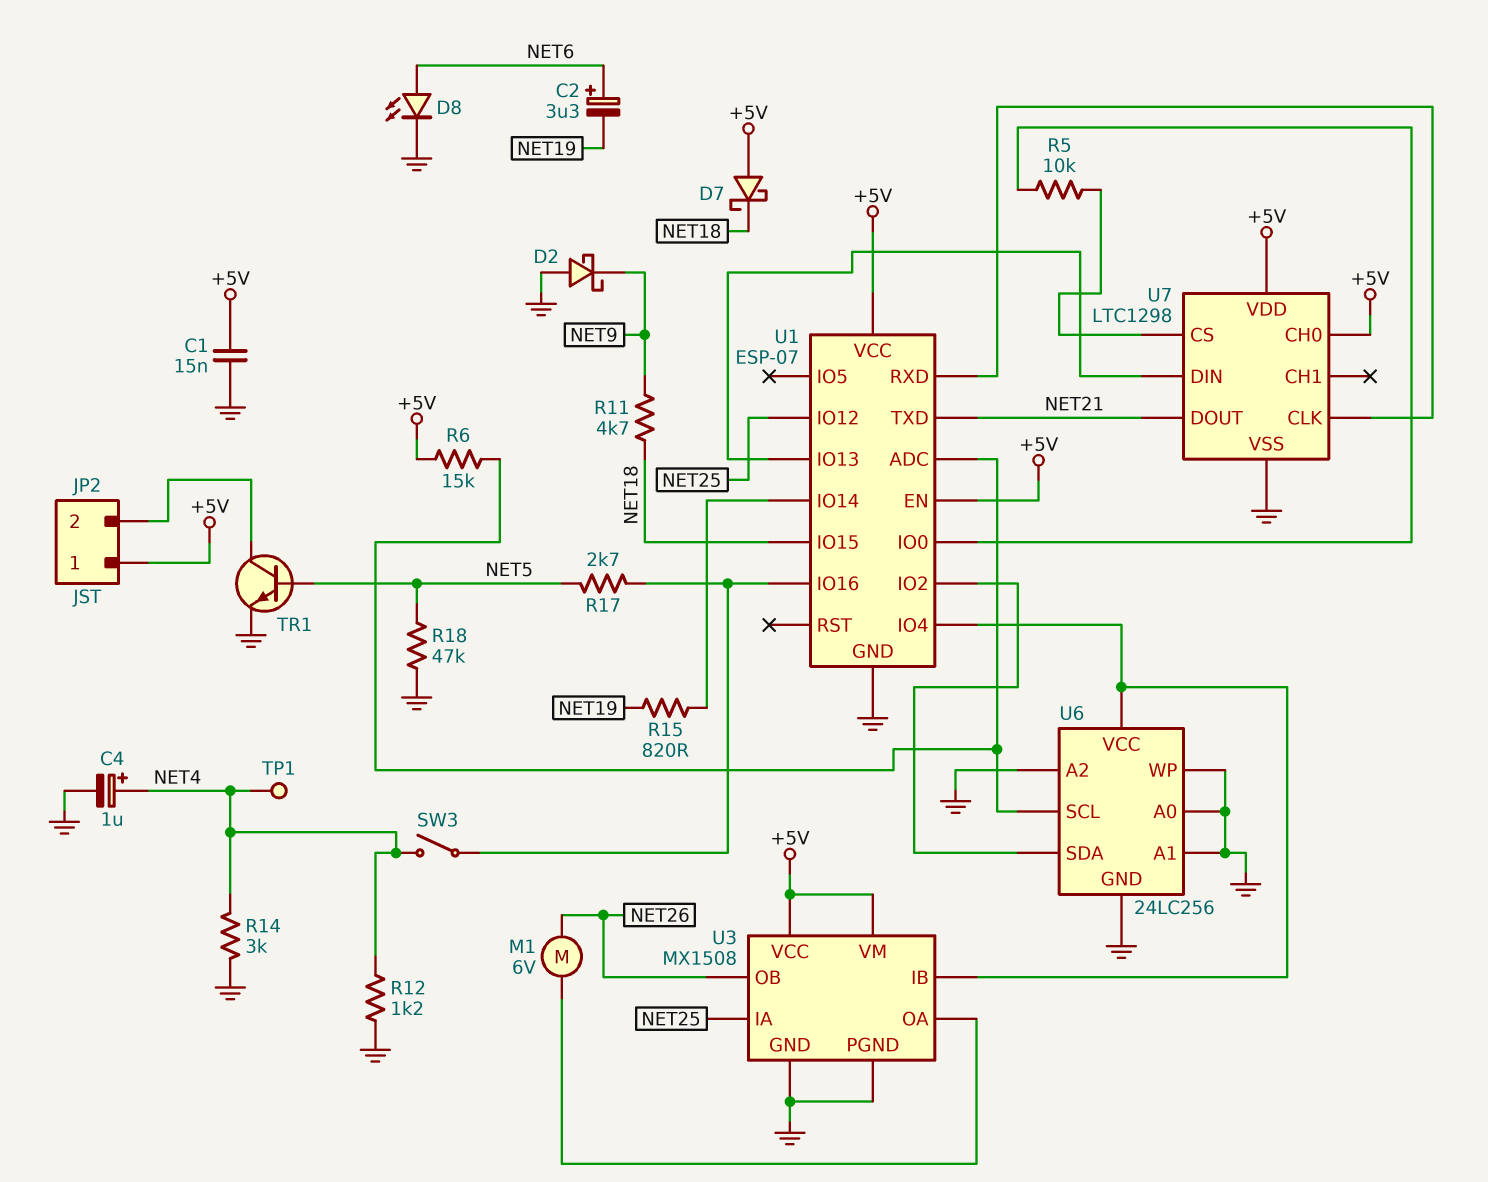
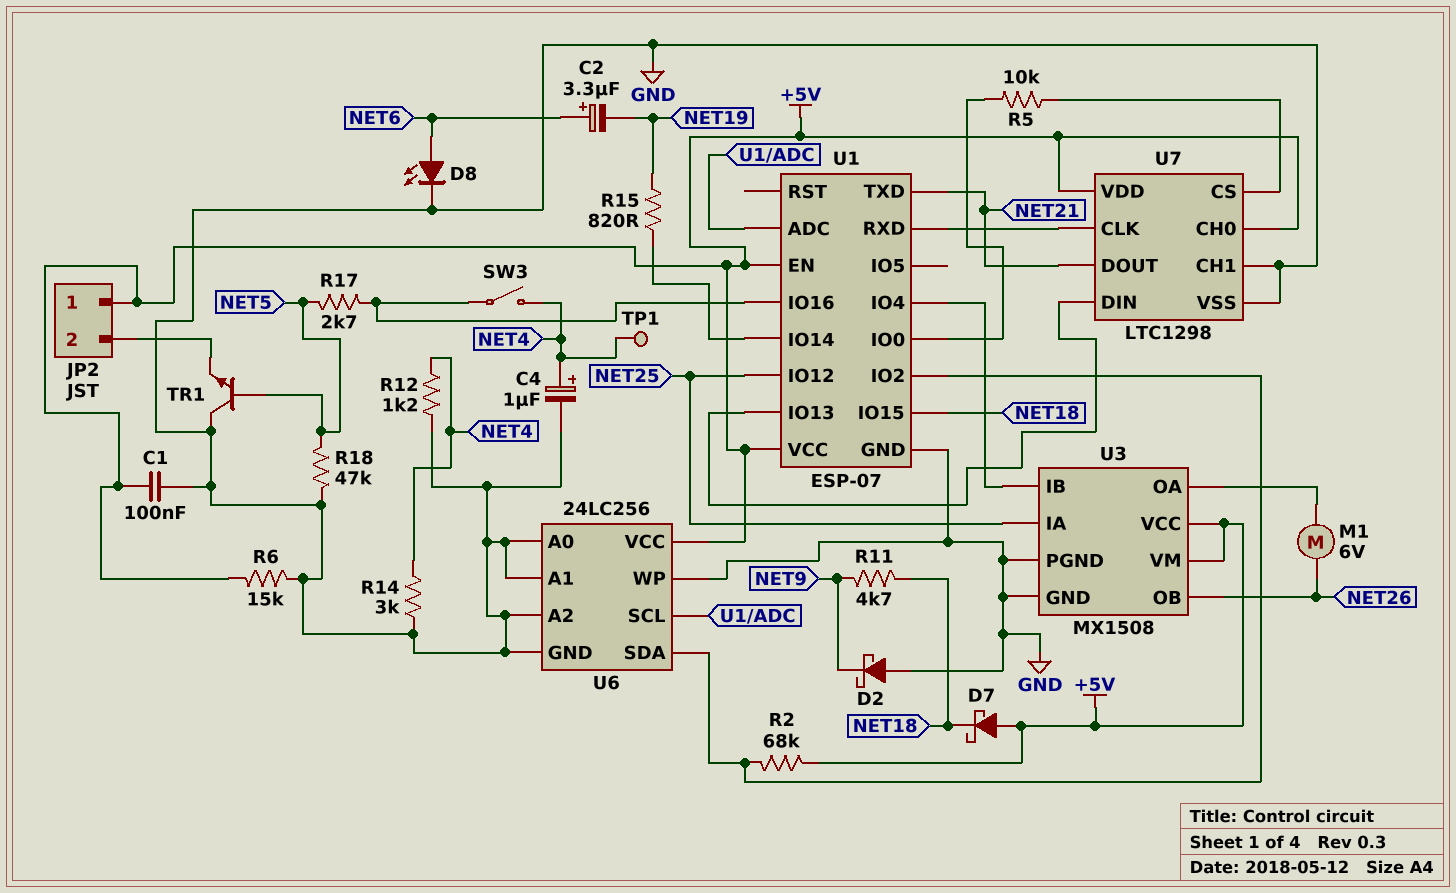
C1: 15nF (+5V, GND) -> 100nF (+5V, GND)
R2: none -> 68k (+5V, U1/IO2)
R6: 15k (+5V, U1/ADC) -> 15k (+5V, GND)
TR1: NPN (B NET5, C JP2/2, E GND) -> NPN (B NET5, C GND, E JP2/2)
U6 pin VCC: U1/IO4 -> +5V
U7 pin CH1: none -> GND

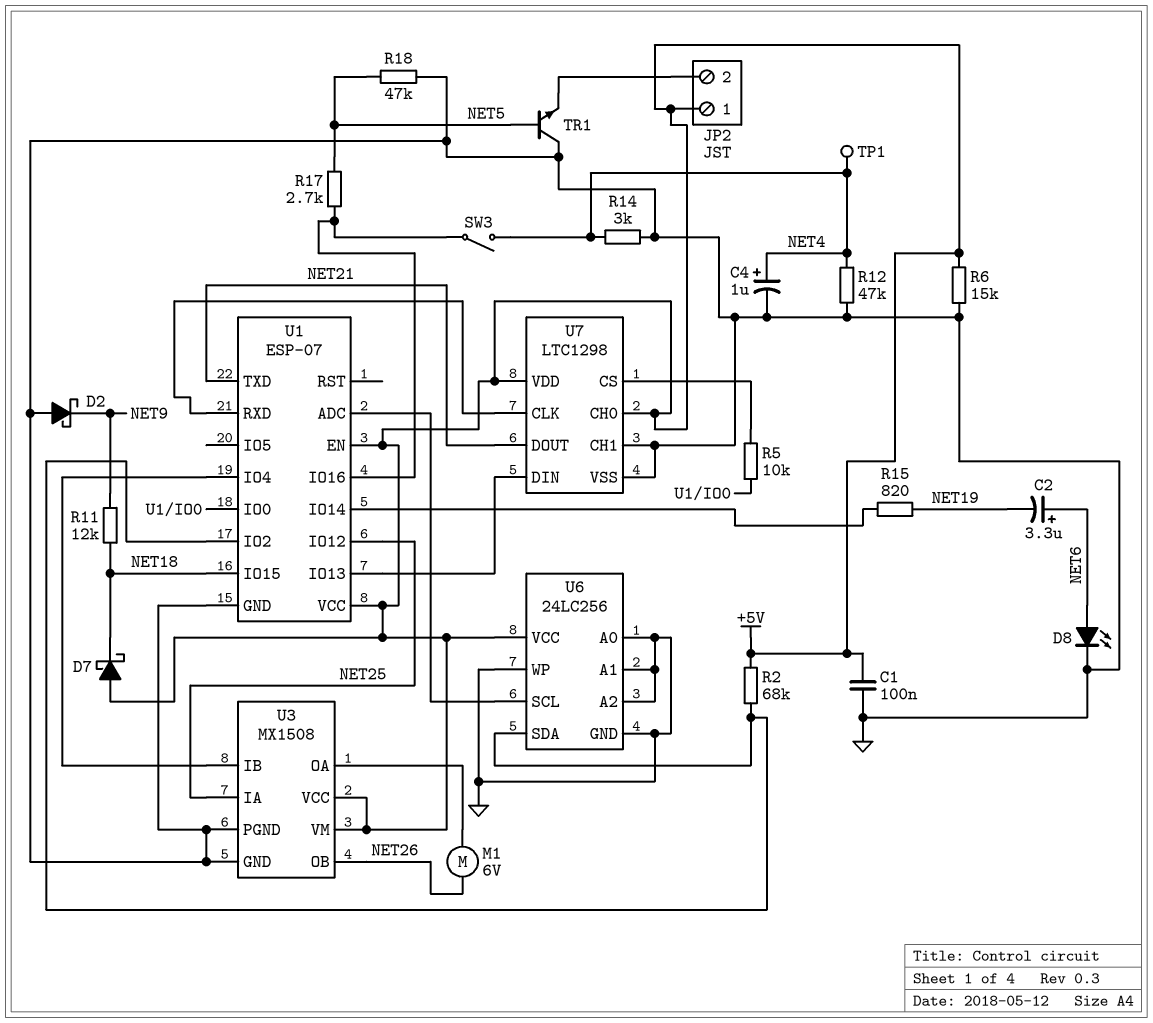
R11: 4.7k (NET9, NET18) -> 12k (NET9, NET18)
R12: 1.2k (GND, NET4) -> 47k (GND, NET4)

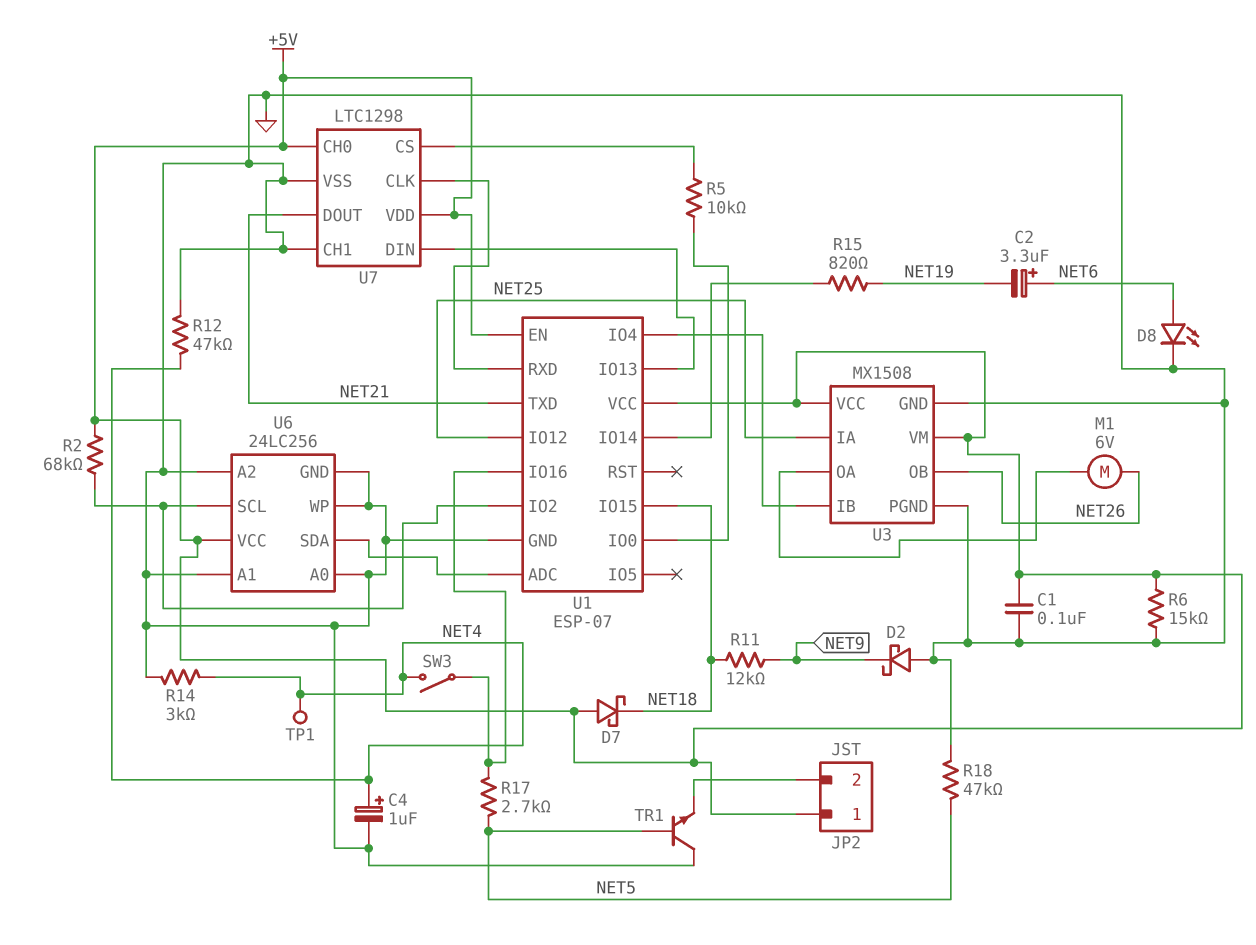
U6 pin SCL: U1/ADC -> U1/IO2
U6 pin SDA: U1/IO2 -> U1/ADC

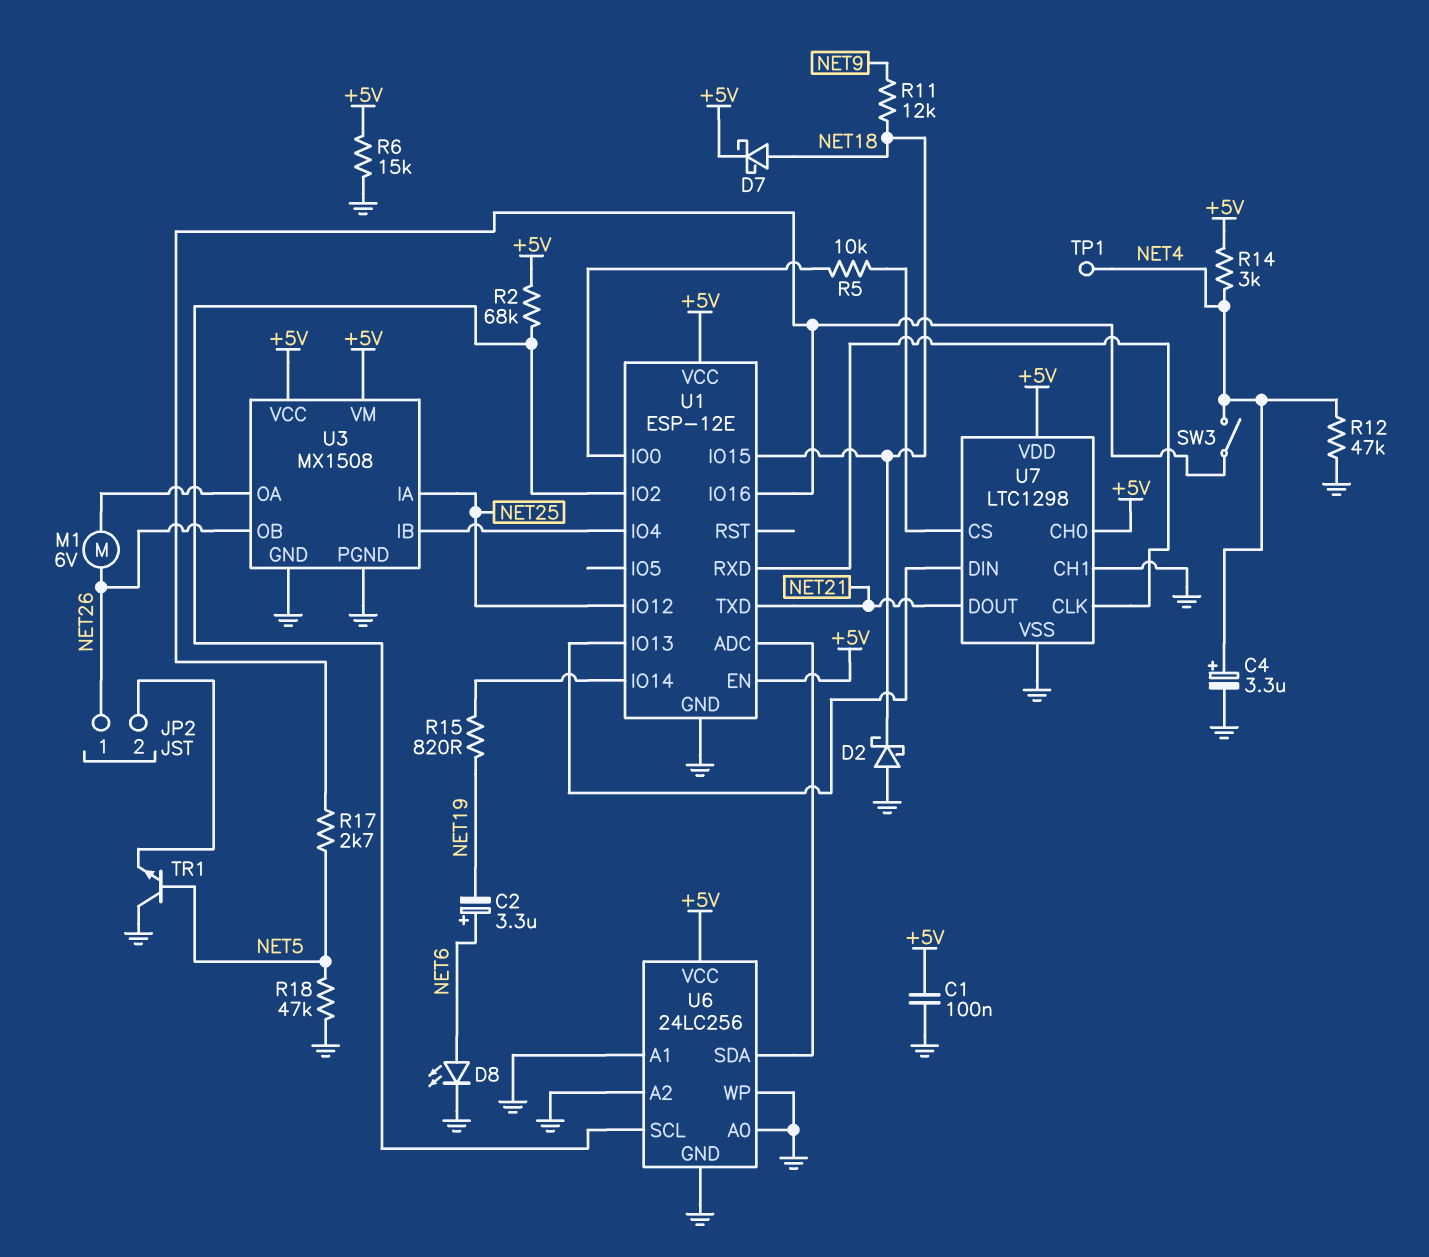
C4: 1uF (plus NET4, minus GND) -> 3.3uF (plus NET4, minus GND)
D2: schottky (A GND, K NET9) -> schottky (A GND, K NET18)
D7: schottky (A +5V, K NET18) -> schottky (A NET18, K +5V)
JP2 pin 1: +5V -> NET26
R14: 3k (GND, NET4) -> 3k (+5V, NET4)
U1: ESP-07 -> ESP-12E

